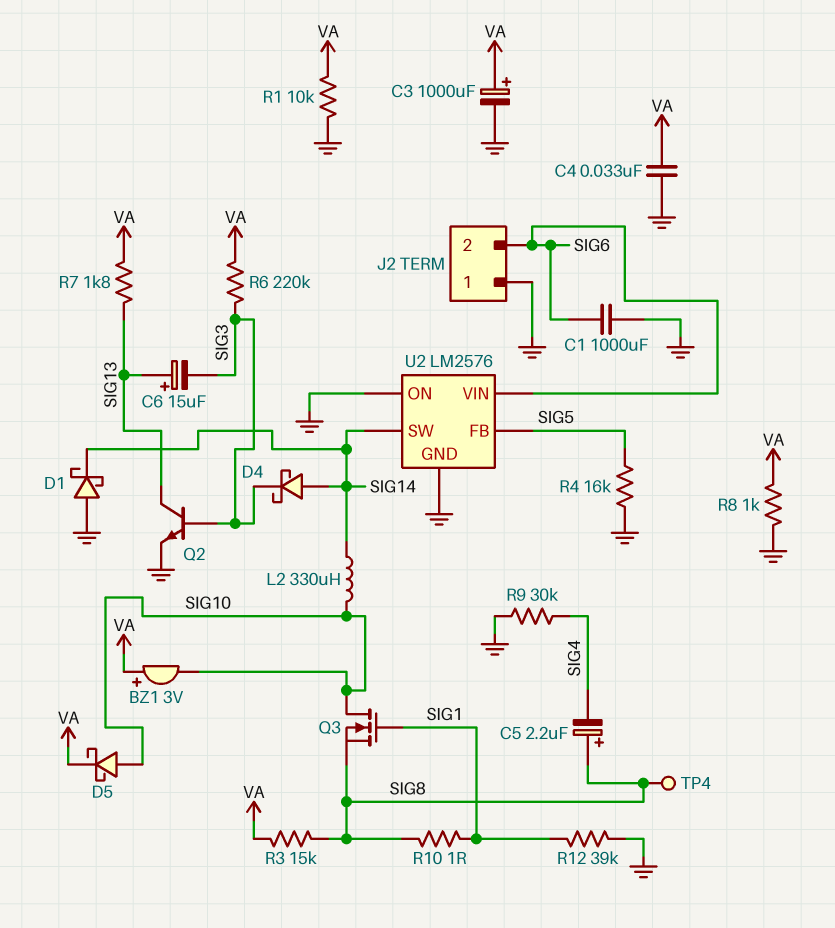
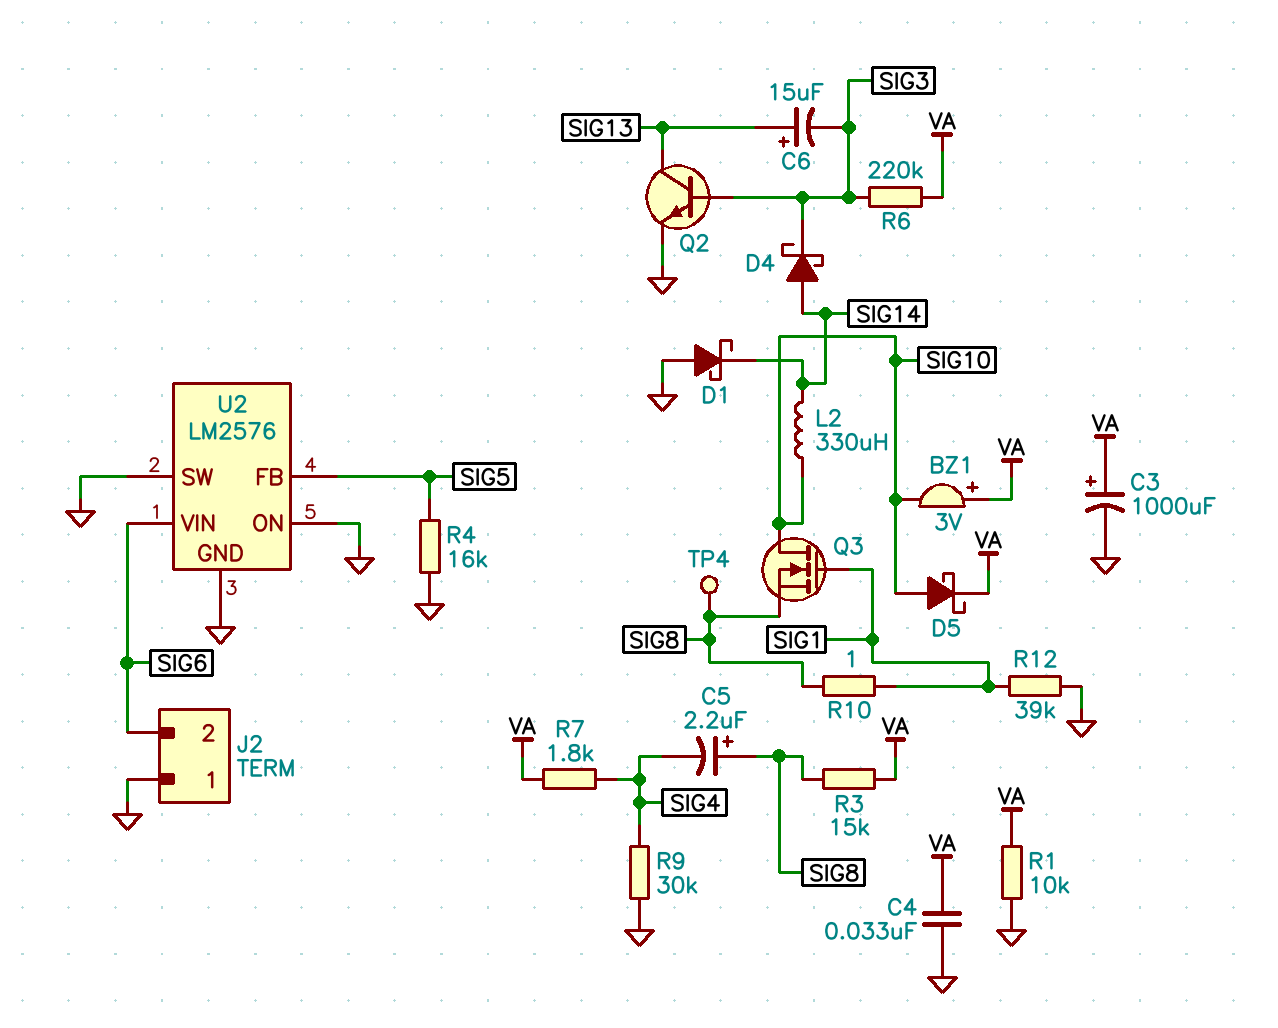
C1: 1000uF (GND, SIG6) -> none
R7: 1.8k (SIG13, VA) -> 1.8k (SIG4, VA)
R8: 1k (GND, VA) -> none
U2 pin SW: SIG14 -> GND

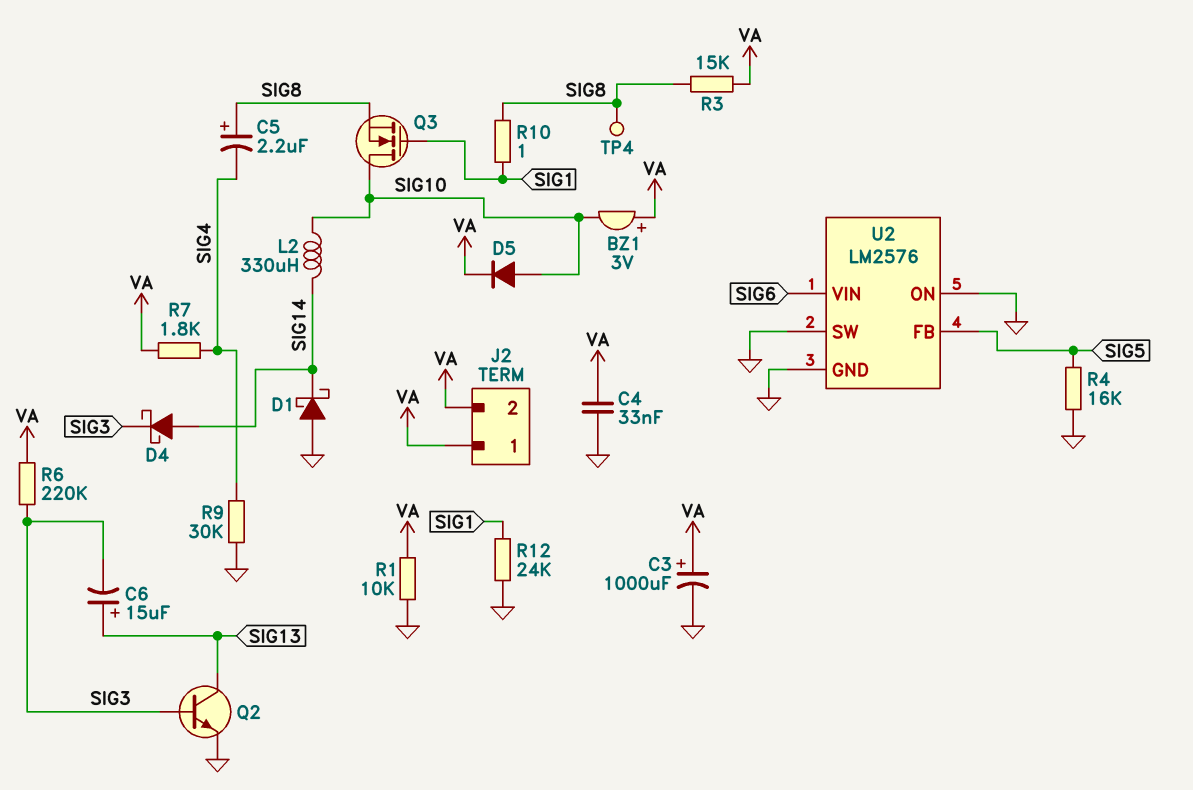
D5: schottky (A SIG10, K VA) -> diode (A SIG10, K VA)
J2 pin 1: GND -> VA
J2 pin 2: SIG6 -> VA
R12: 39k (GND, SIG1) -> 24k (GND, SIG1)

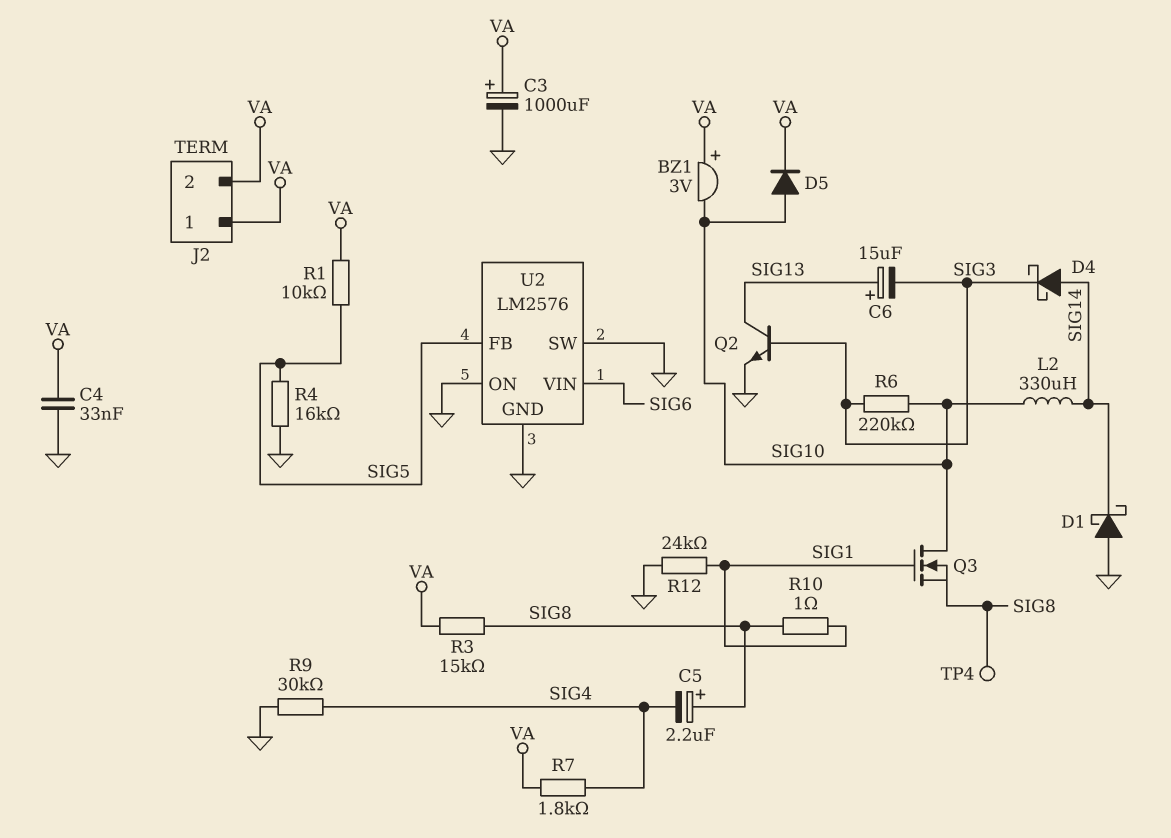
R1: 10k (GND, VA) -> 10k (SIG5, VA)
R6: 220k (SIG3, VA) -> 220k (SIG3, SIG10)

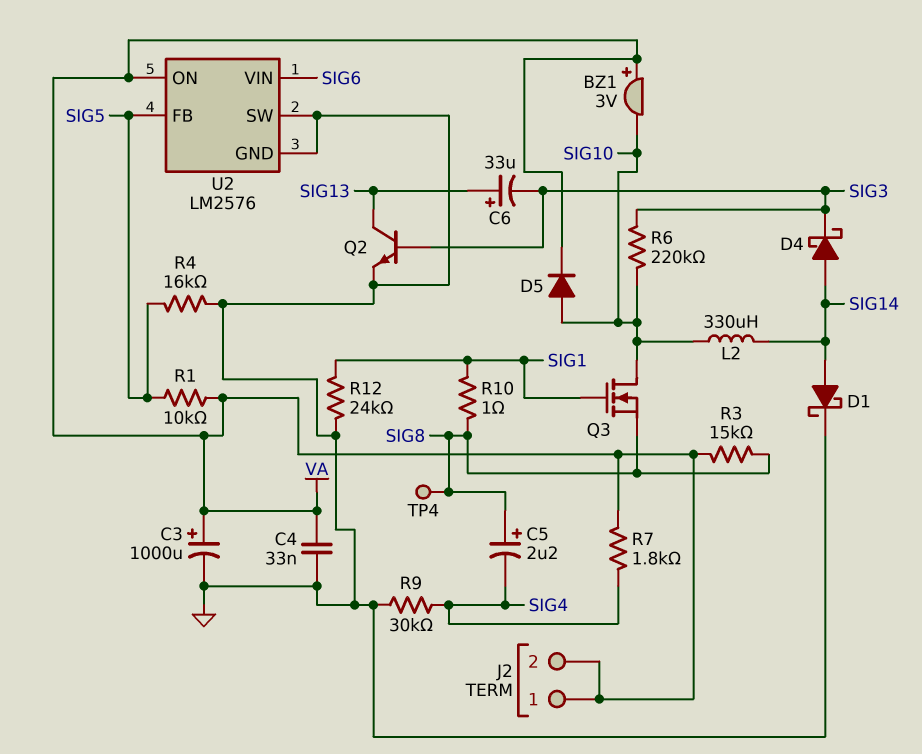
C6: 15uF (plus SIG13, minus SIG3) -> 33uF (plus SIG13, minus SIG3)
D1: schottky (A GND, K SIG14) -> schottky (A SIG14, K GND)
U2 pin ON: GND -> VA

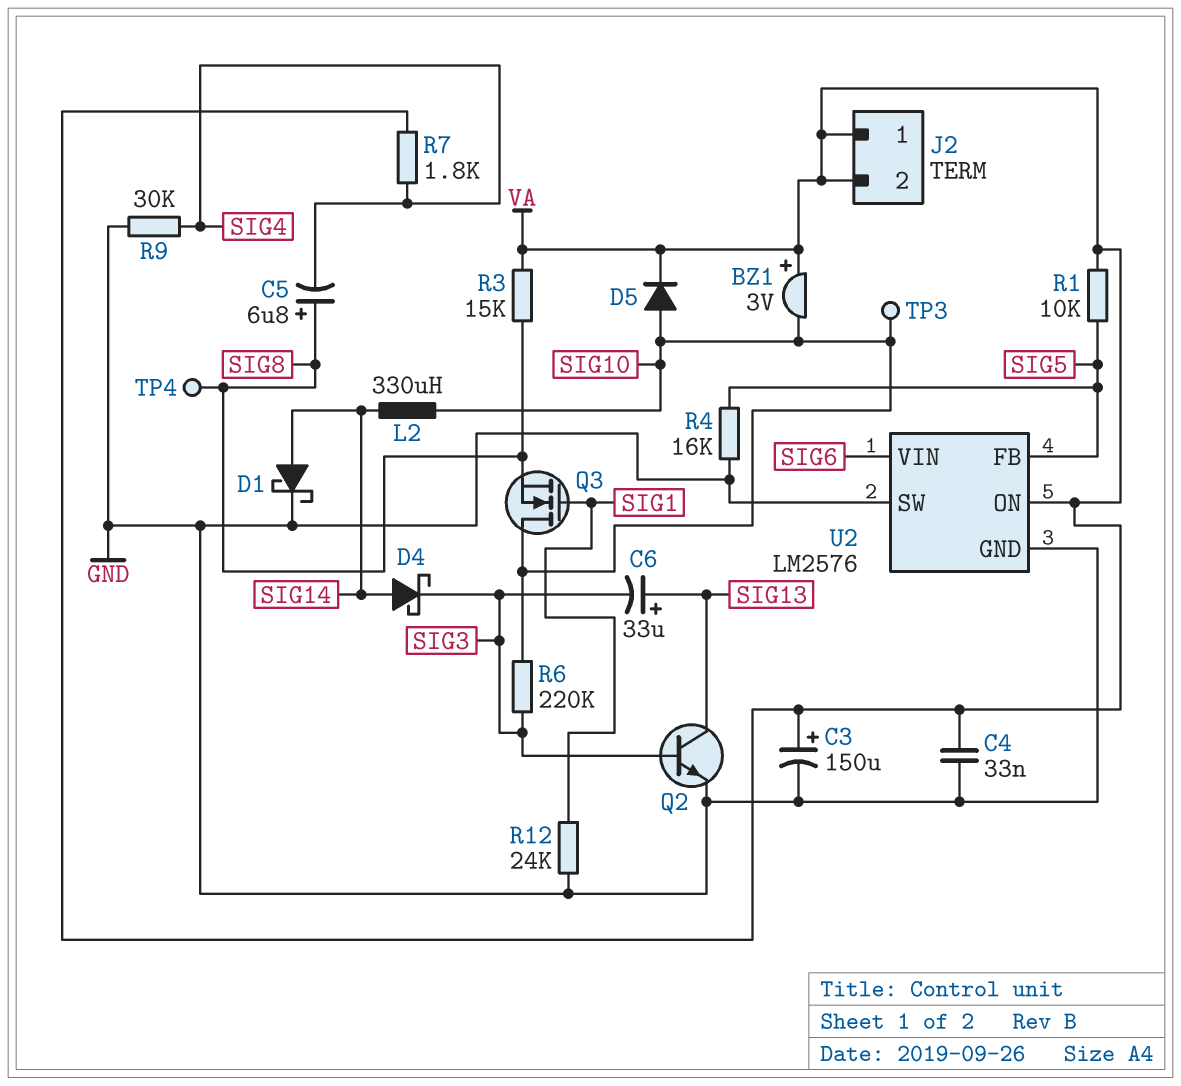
C3: 1000uF (plus VA, minus GND) -> 150uF (plus VA, minus GND)
C5: 2.2uF (plus SIG8, minus SIG4) -> 6.8uF (plus SIG8, minus SIG4)
R10: 1 (SIG1, SIG8) -> none
TP3: none -> test point (SIG10)

